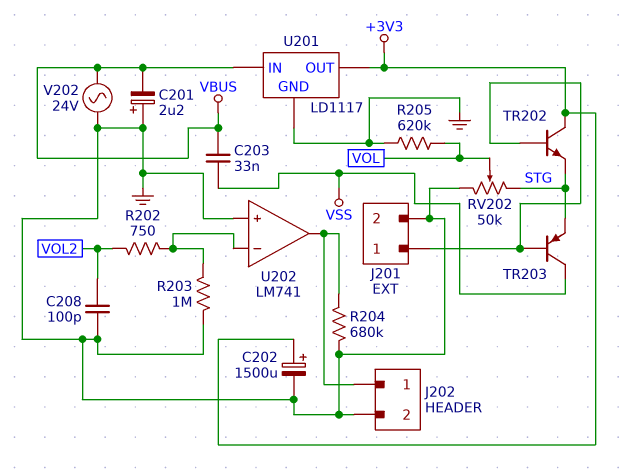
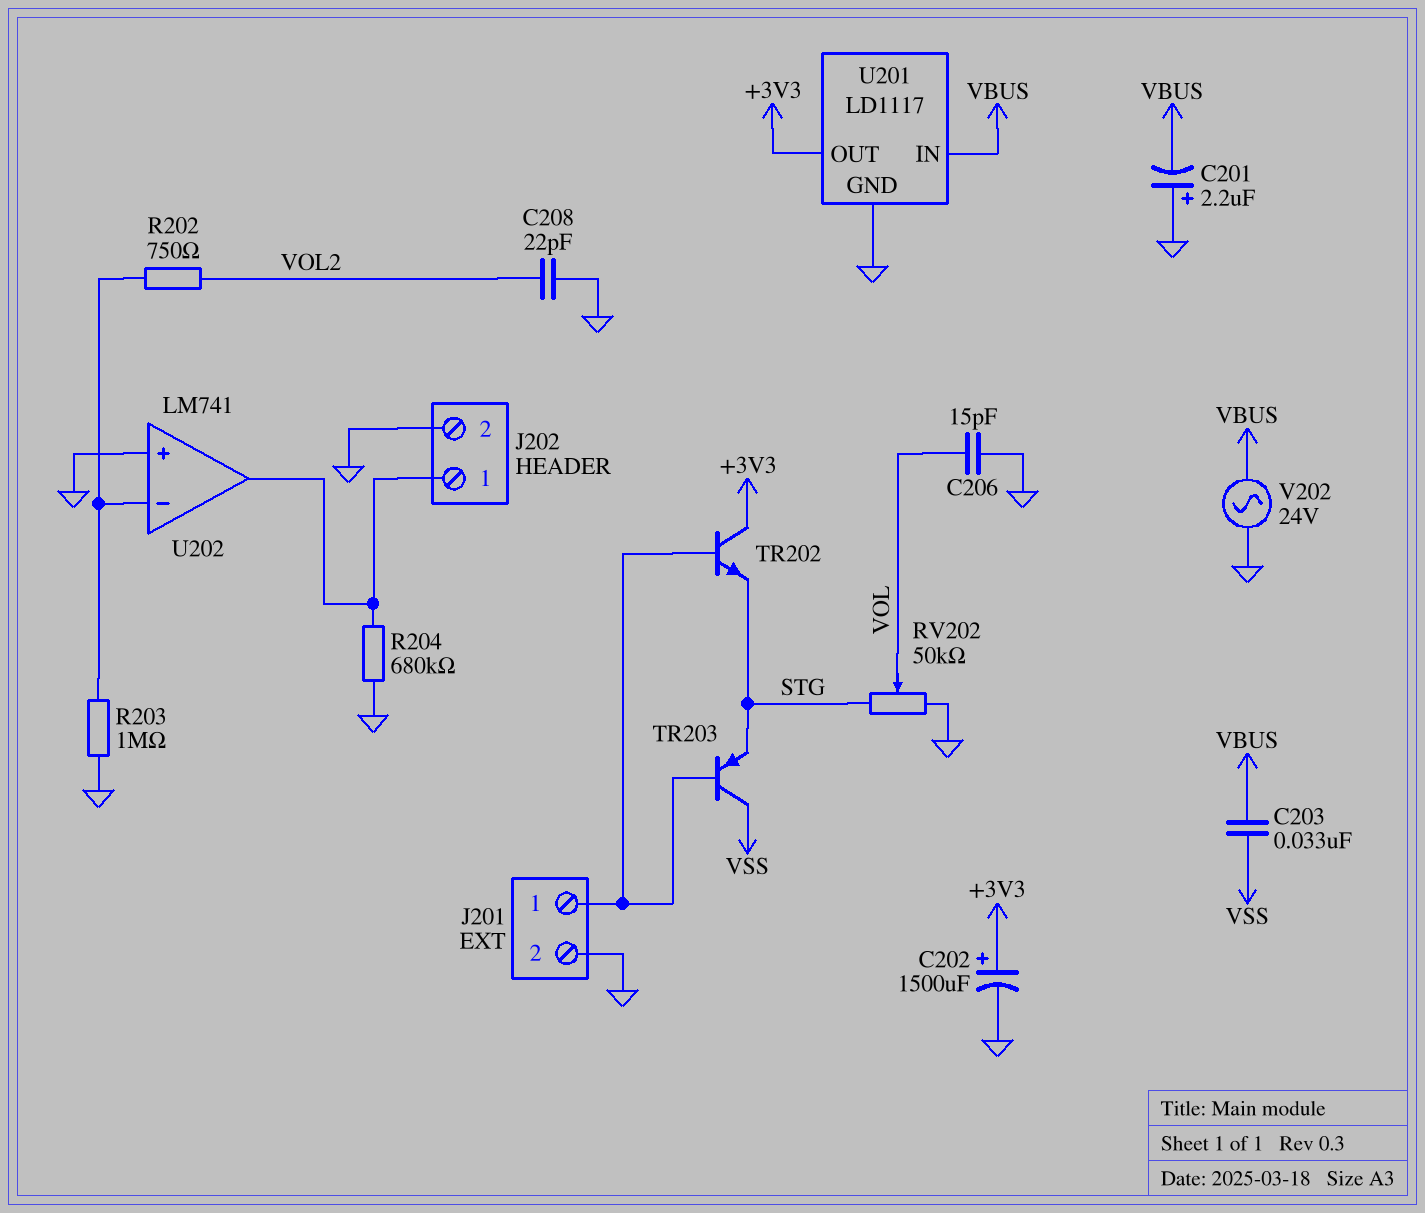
C206: none -> 15pF (GND, VOL)
C208: 100pF (GND, VOL2) -> 22pF (GND, VOL2)
R205: 620k (GND, VOL) -> none

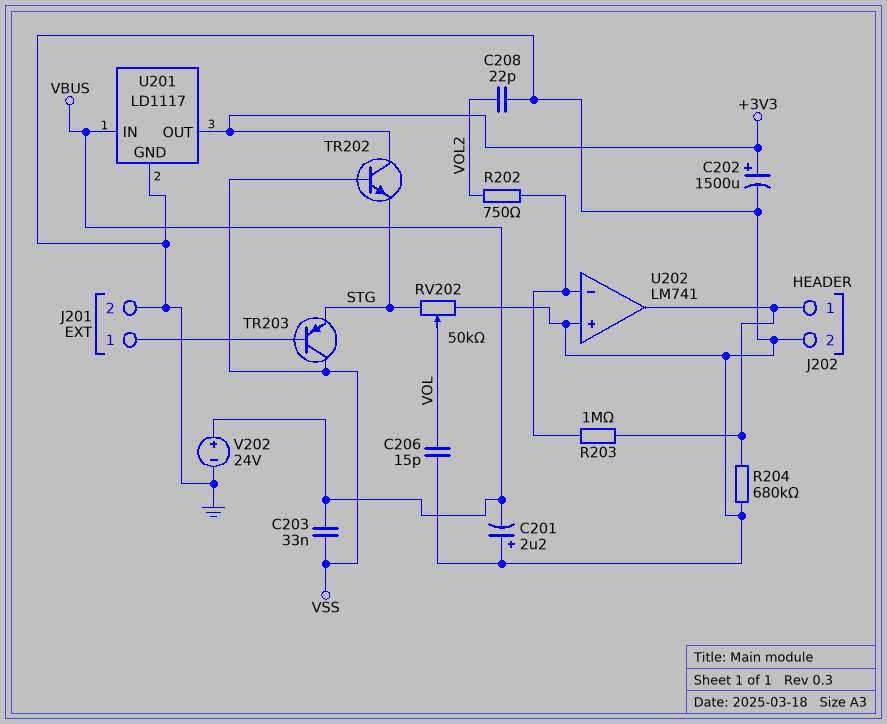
R203: 1M (GND, U202/in-) -> 1M (J202/1, U202/in-)
TR202: NPN (B J201/1, C +3V3, E STG) -> NPN (B VSS, C +3V3, E STG)
V202: AC 24V (GND, VBUS) -> 24V (plus VBUS, minus GND)

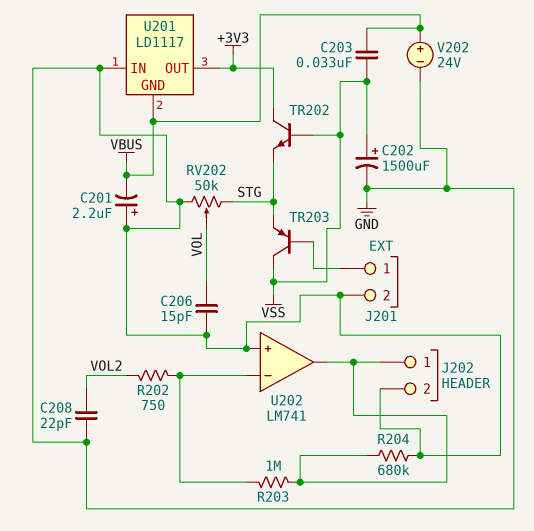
C202: 1500uF (plus +3V3, minus GND) -> 1500uF (plus VSS, minus GND)
U201 pin GND: GND -> VBUS
U201 pin IN: VBUS -> GND

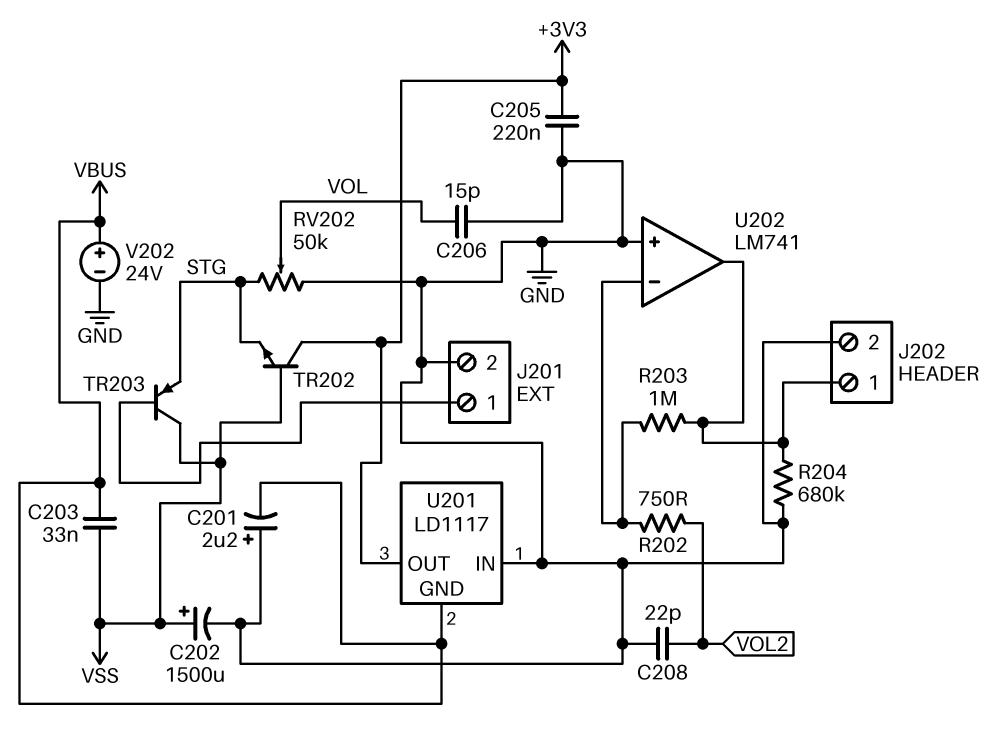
C205: none -> 220nF (+3V3, GND)

